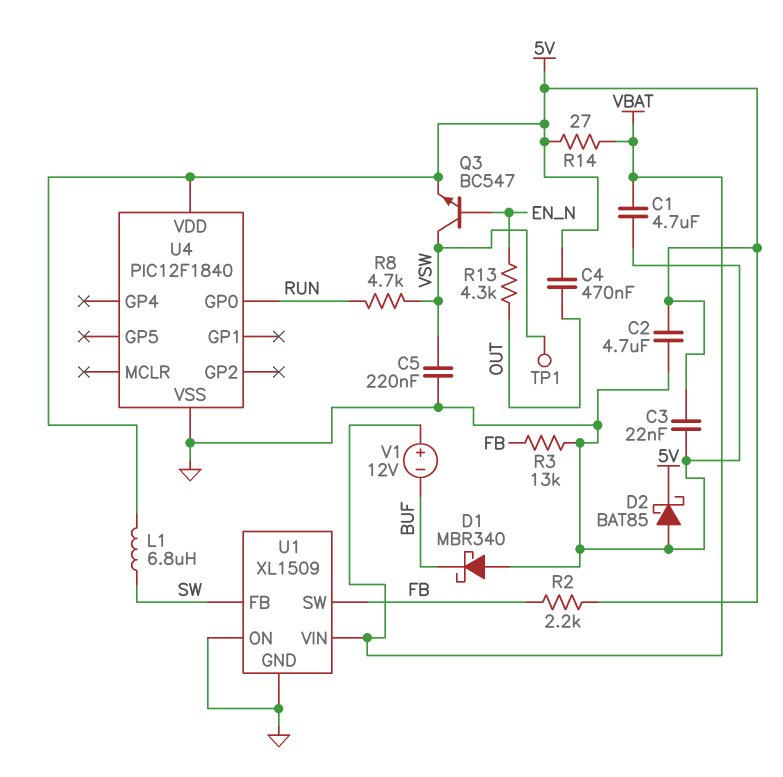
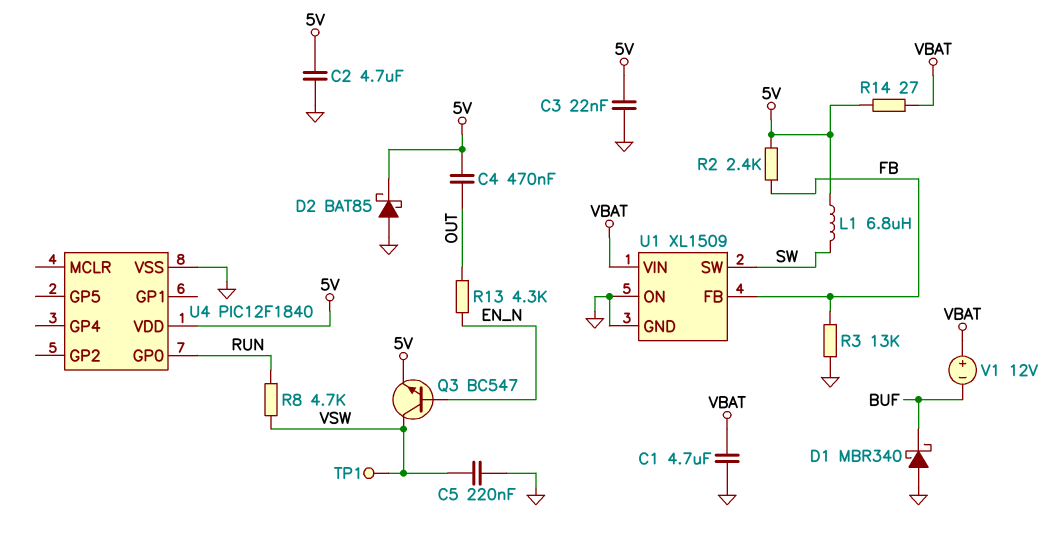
R2: 2.2k (5V, FB) -> 2.4k (5V, FB)
U1 pin FB: SW -> FB
U1 pin SW: FB -> SW

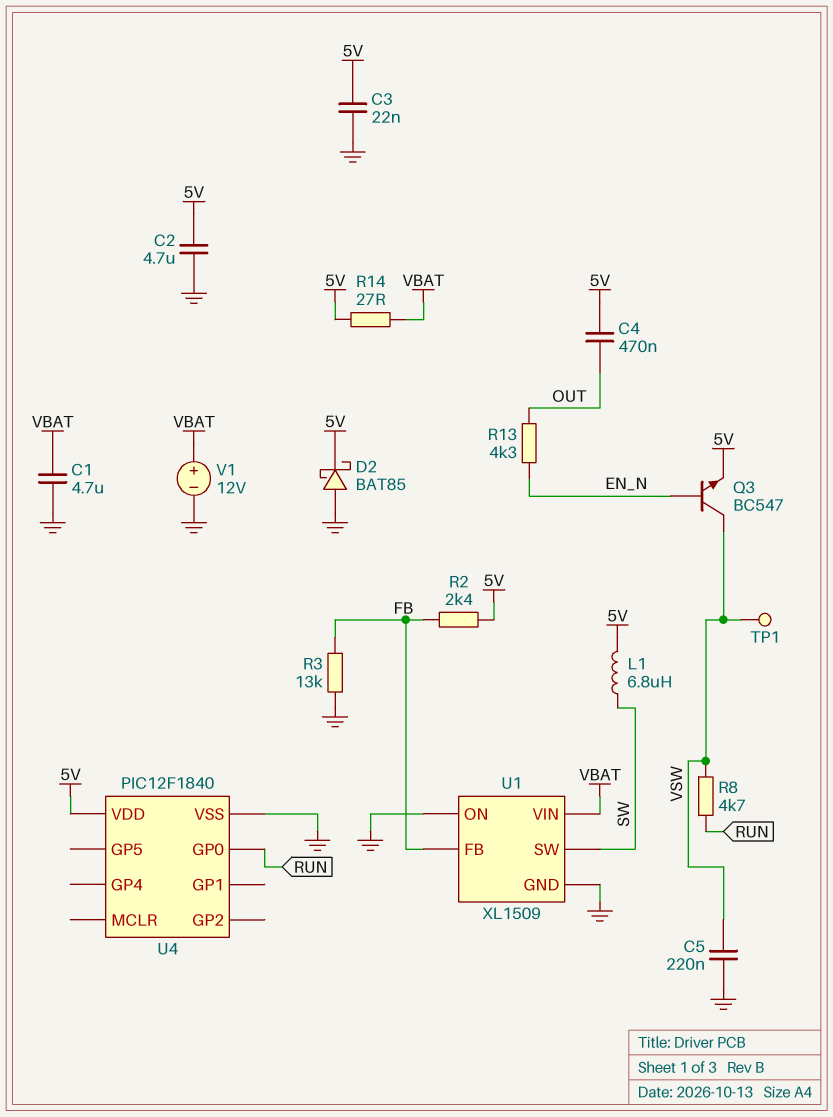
D1: schottky MBR340 (A GND, K BUF) -> none
V1: 12V (plus VBAT, minus BUF) -> 12V (plus VBAT, minus GND)

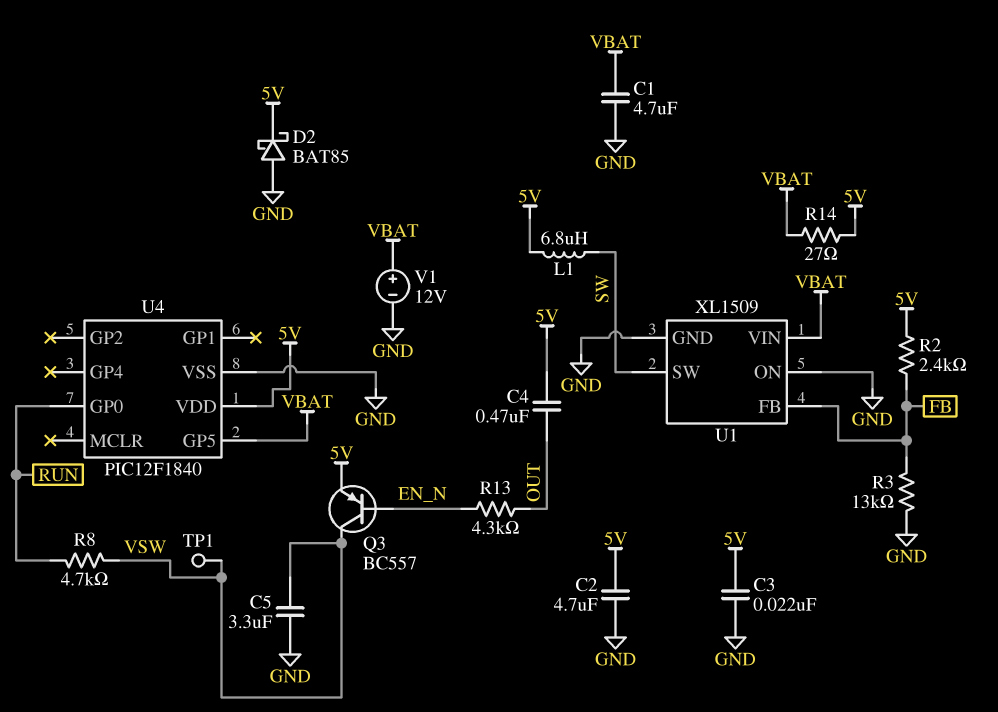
C5: 220nF (GND, VSW) -> 3.3uF (GND, VSW)
Q3: NPN BC547 (B EN_N, C VSW, E 5V) -> PNP BC557 (B EN_N, C VSW, E 5V)
U4 pin GP5: none -> VBAT

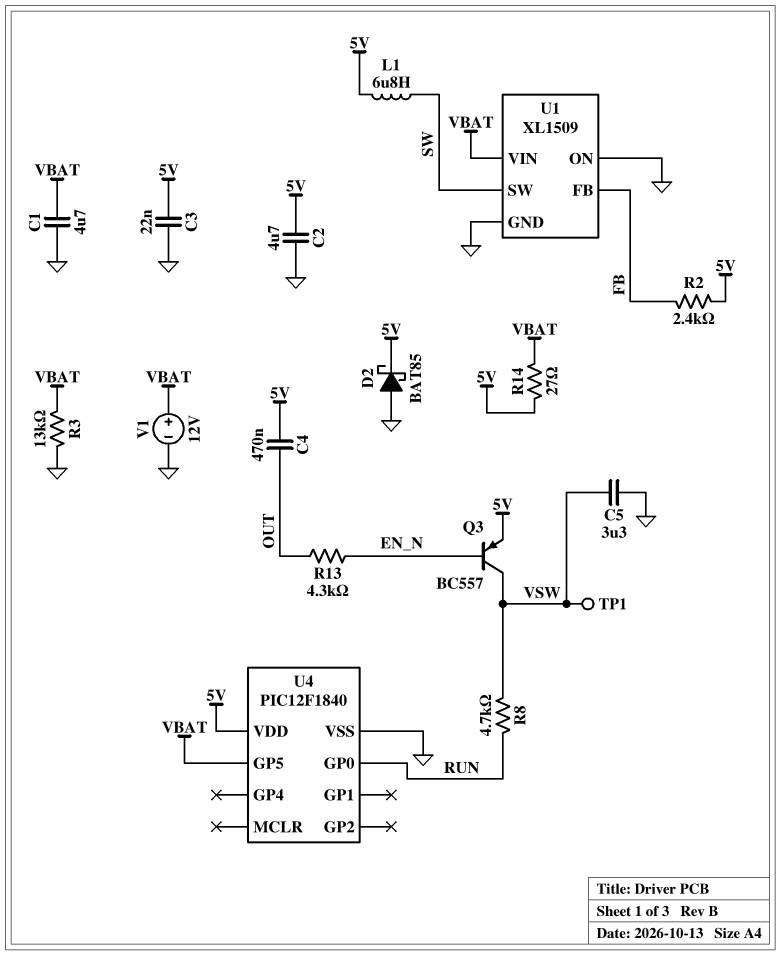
R3: 13k (FB, GND) -> 13k (GND, VBAT)

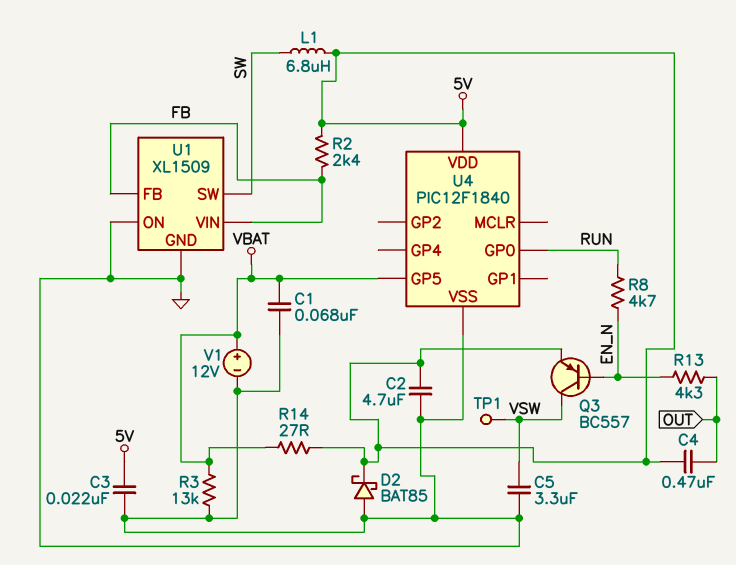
C1: 4.7uF (GND, VBAT) -> 68nF (GND, VBAT)
R8: 4.7k (RUN, VSW) -> 4.7k (EN_N, RUN)
U1 pin VIN: VBAT -> FB

